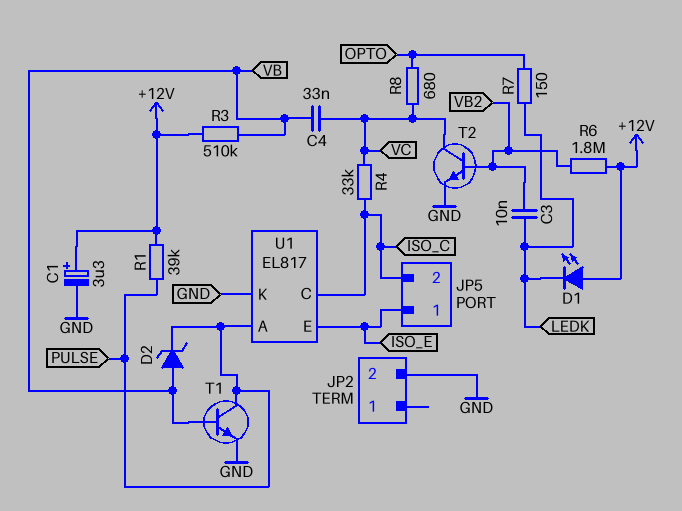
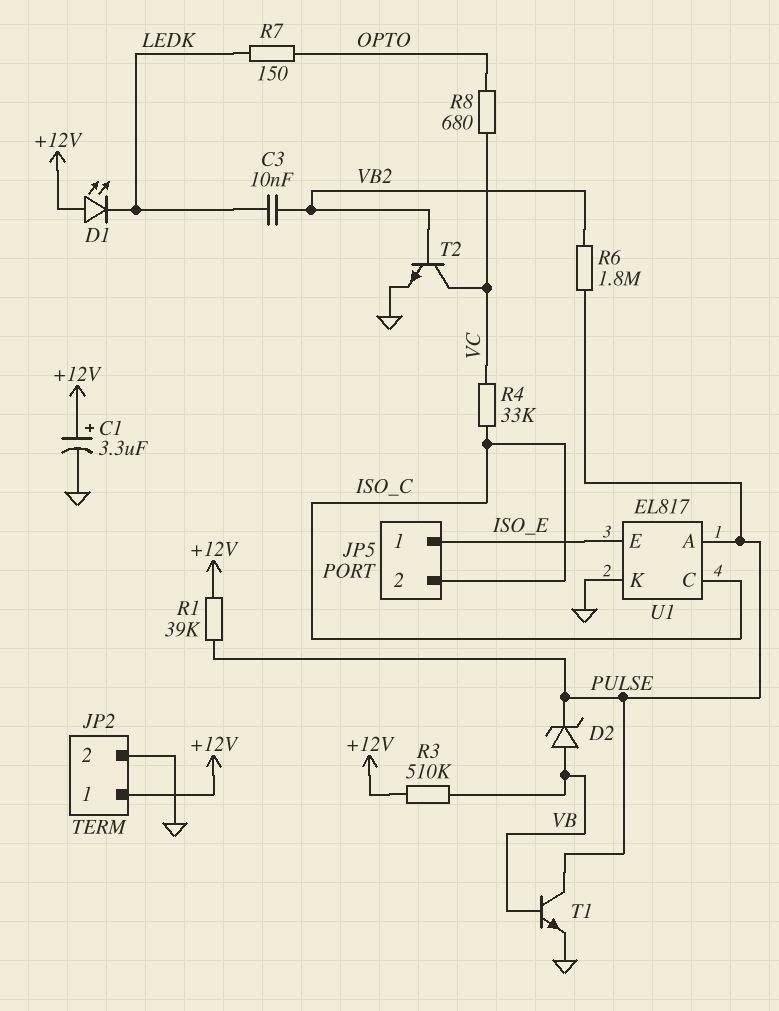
C4: 33nF (VB, VC) -> none
JP2 pin 1: none -> +12V
R6: 1.8M (+12V, VB2) -> 1.8M (PULSE, VB2)

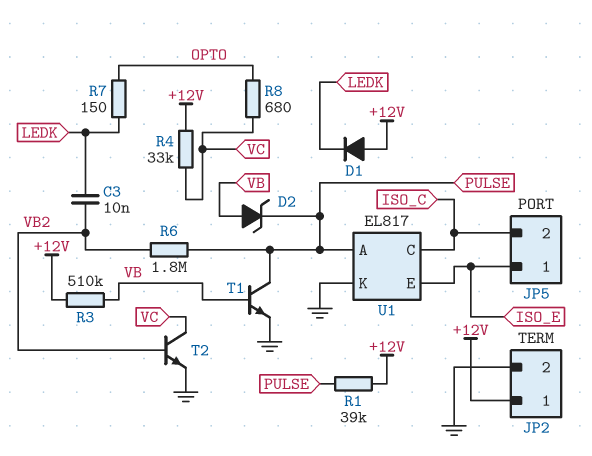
C1: 3.3uF (plus +12V, minus GND) -> none
D1: LED (A +12V, K LEDK) -> diode (A +12V, K LEDK)
R4: 33k (ISO_C, VC) -> 33k (+12V, VC)

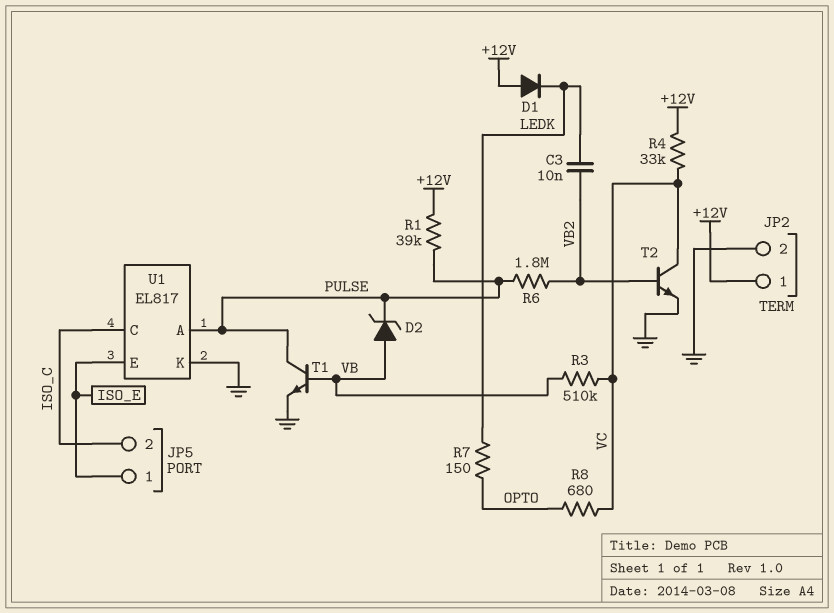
R3: 510k (+12V, VB) -> 510k (VB, VC)

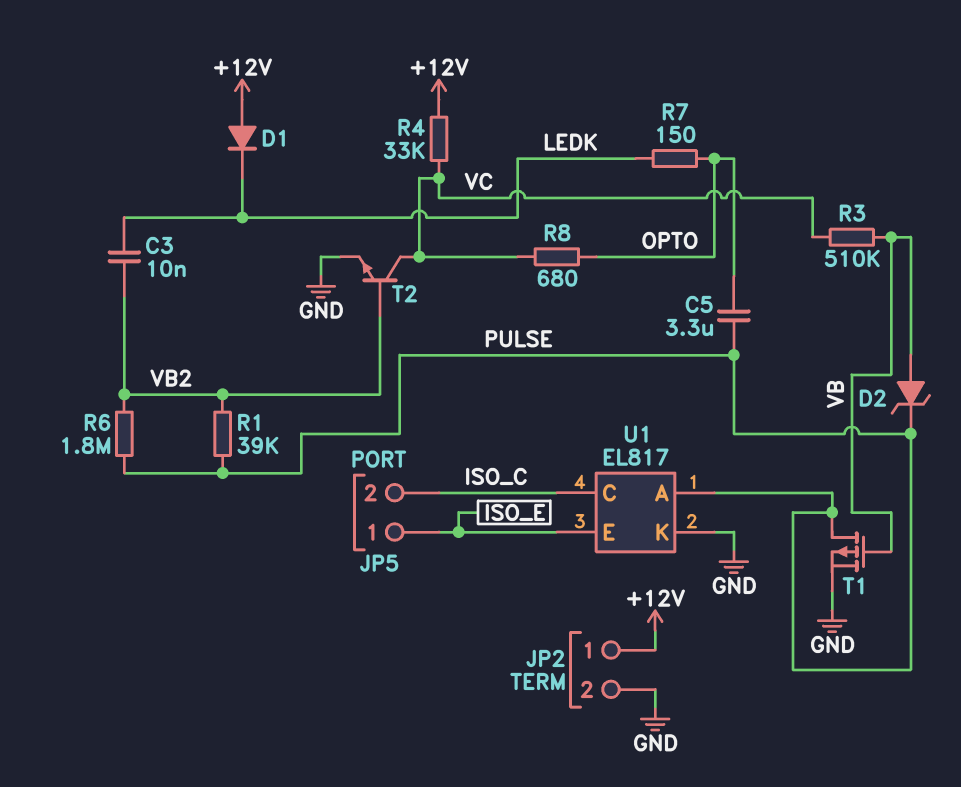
C5: none -> 3.3uF (OPTO, PULSE)
R1: 39k (+12V, PULSE) -> 39k (PULSE, VB2)
T1: NPN (B VB, C PULSE, E GND) -> PMOS (G VB, D PULSE, S GND)

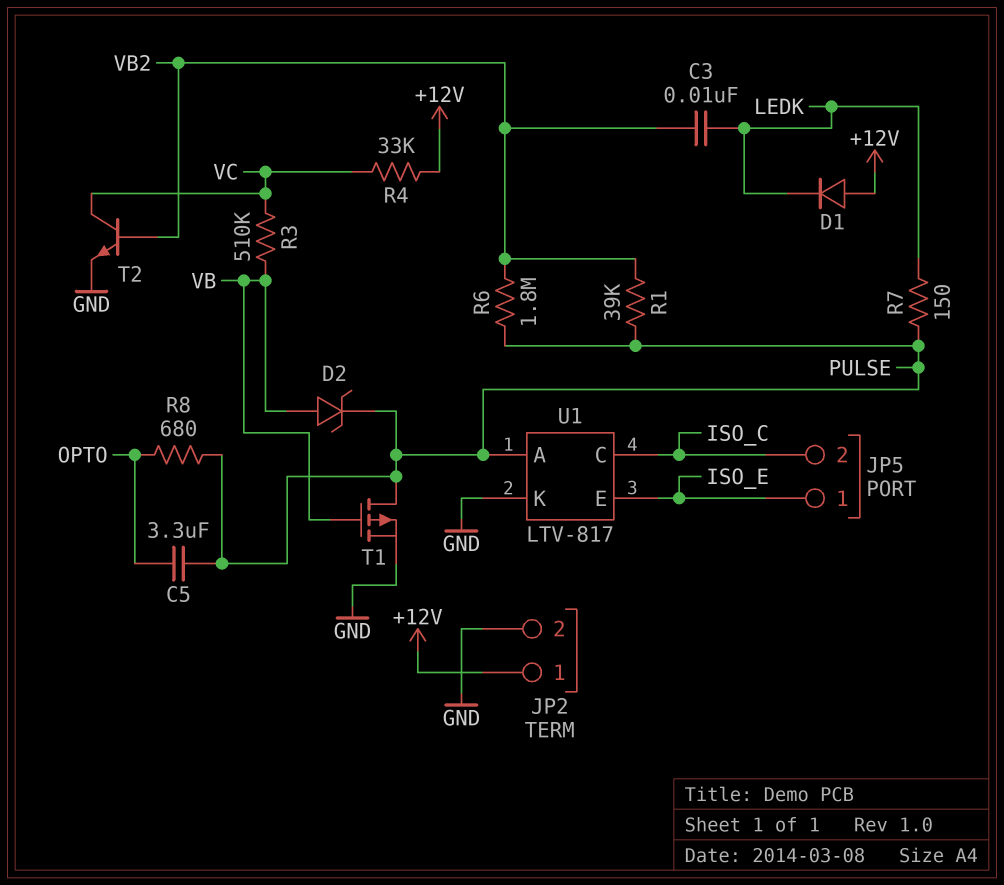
R7: 150 (LEDK, OPTO) -> 150 (LEDK, PULSE)
R8: 680 (OPTO, VC) -> 680 (OPTO, PULSE)
U1: EL817 -> LTV-817

